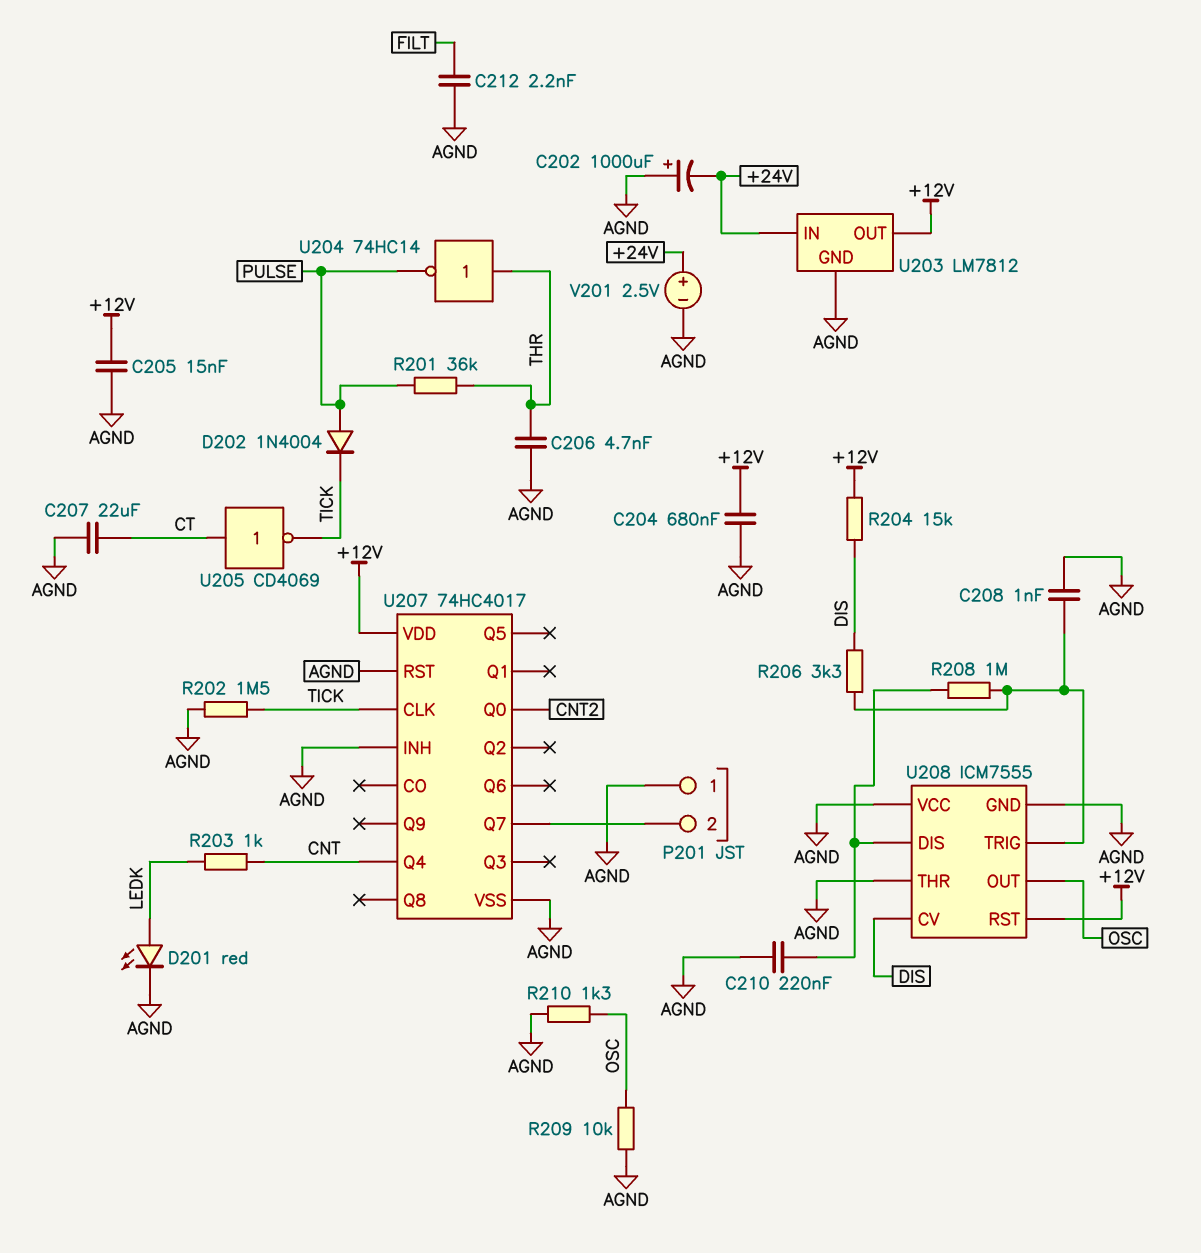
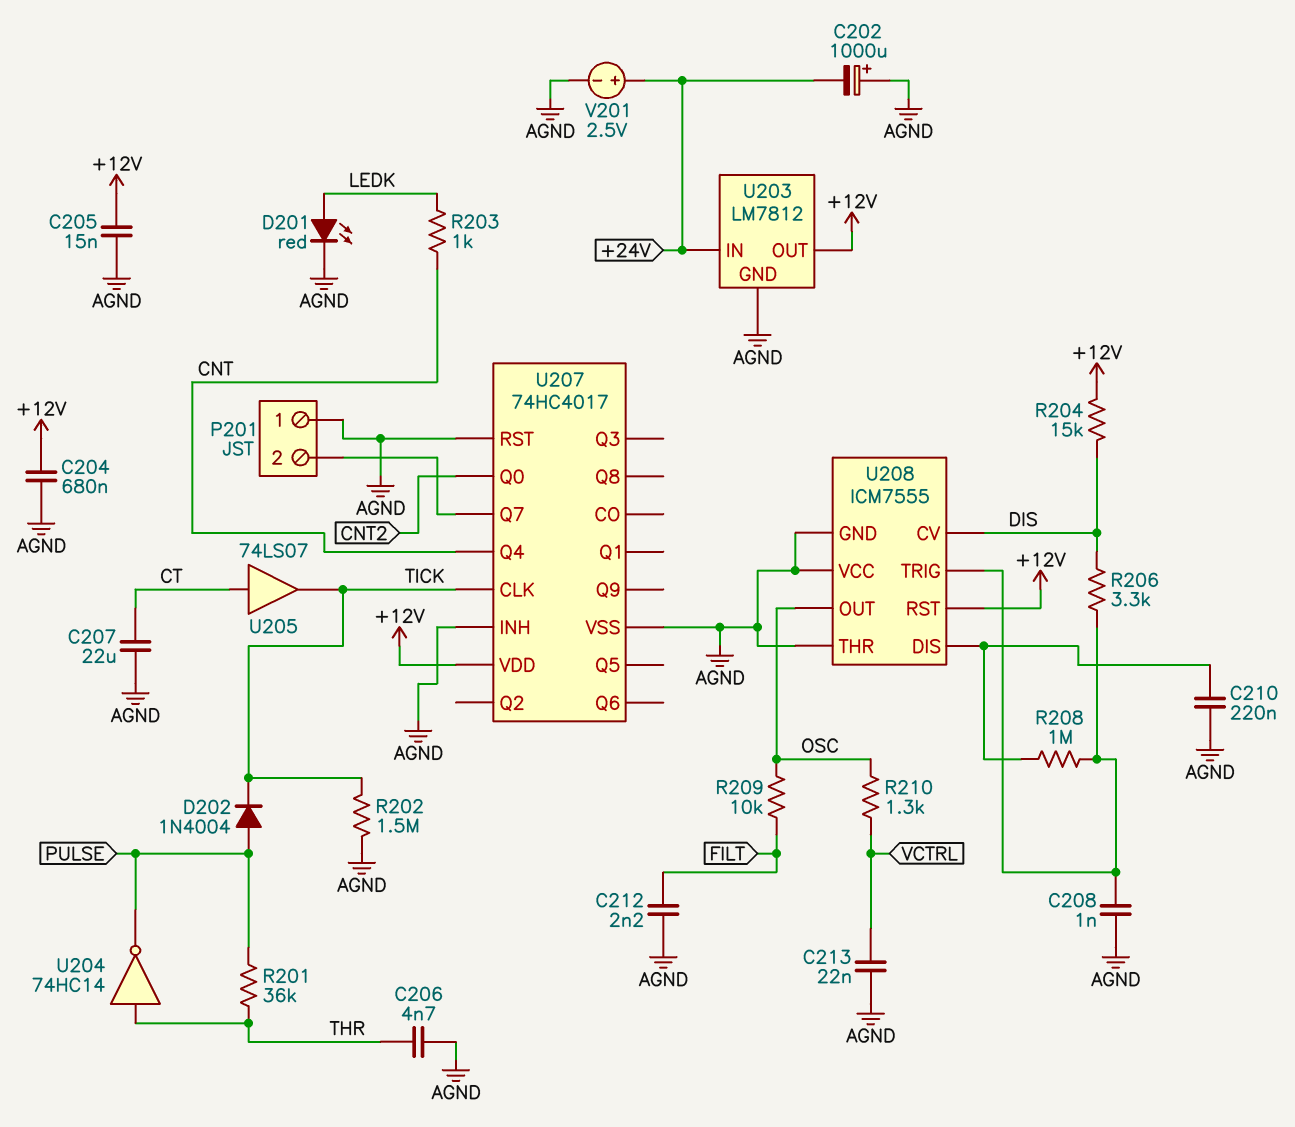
C213: none -> 22nF (AGND, VCTRL)
R209: 10k (AGND, OSC) -> 10k (FILT, OSC)
R210: 1.3k (AGND, OSC) -> 1.3k (OSC, VCTRL)
U205: NOT CD4069 (in CT, out TICK) -> buffer 74LS07 (in CT, out TICK)

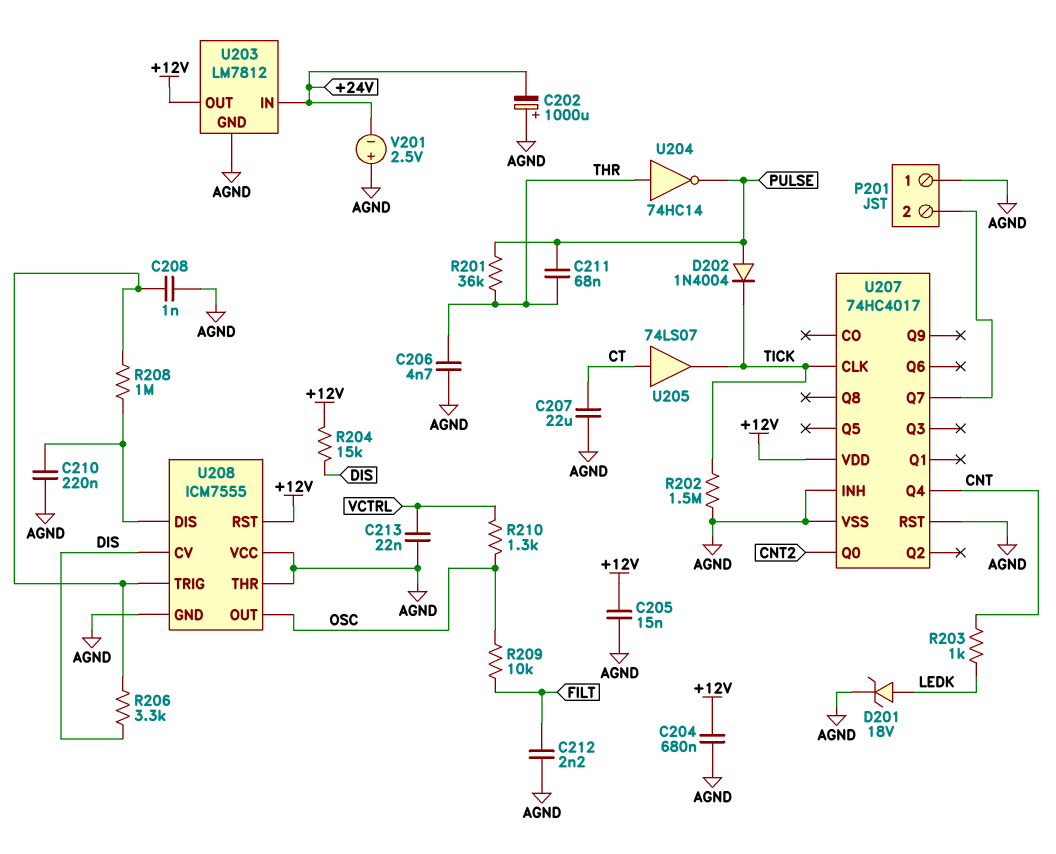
C211: none -> 68nF (PULSE, THR)
D201: LED red (A LEDK, K AGND) -> zener 18V (A LEDK, K AGND)
V201: 2.5V (plus +24V, minus AGND) -> 2.5V (plus AGND, minus +24V)

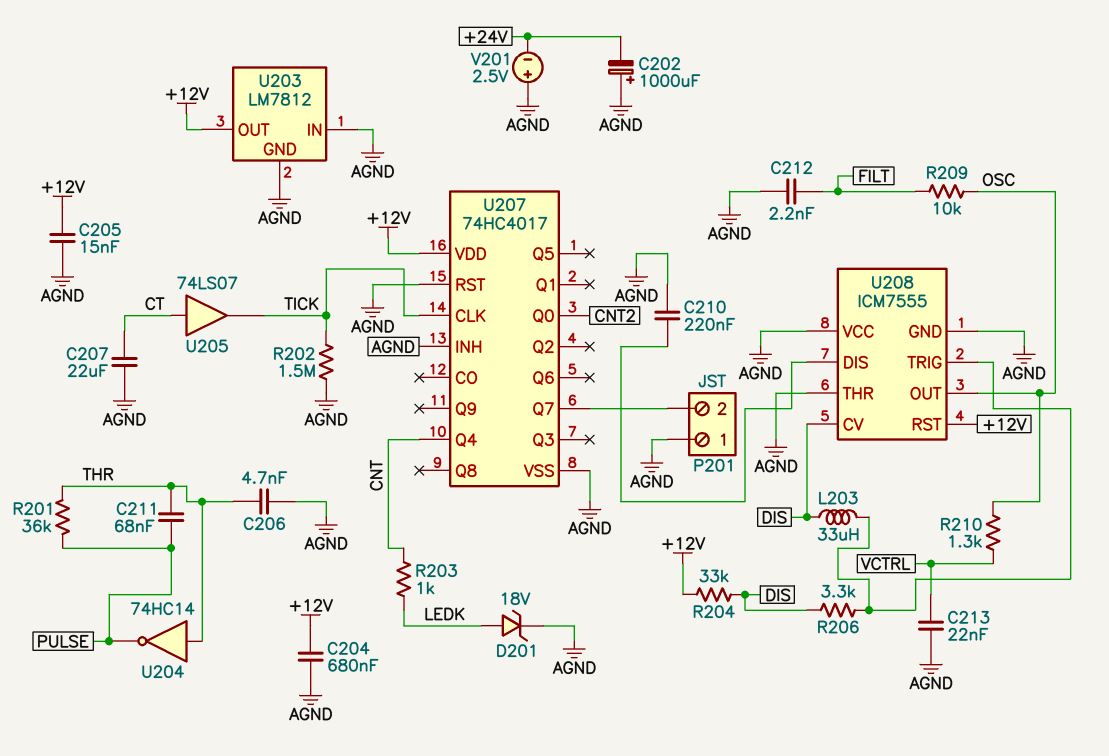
C208: 1nF (AGND, U208/TRIG) -> none
D202: diode 1N4004 (A PULSE, K TICK) -> none
L203: none -> 33uH (DIS, U208/TRIG)
R204: 15k (+12V, DIS) -> 33k (+12V, DIS)
R208: 1M (U208/DIS, U208/TRIG) -> none
U203 pin IN: +24V -> AGND

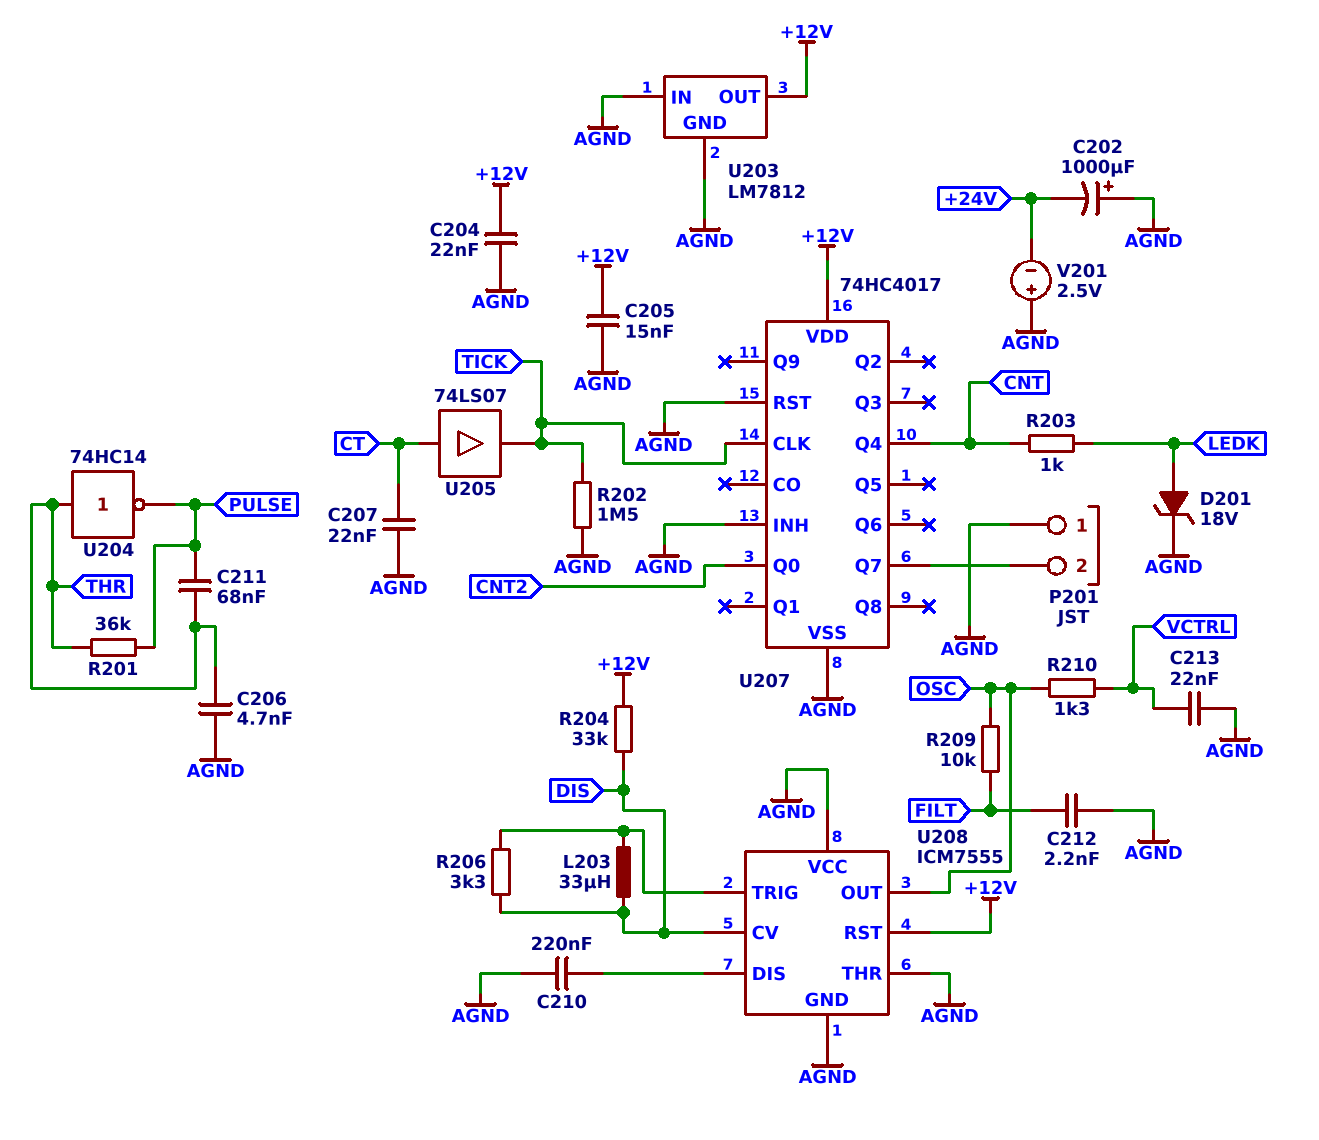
C204: 680nF (+12V, AGND) -> 22nF (+12V, AGND)
C207: 22uF (AGND, CT) -> 22nF (AGND, CT)

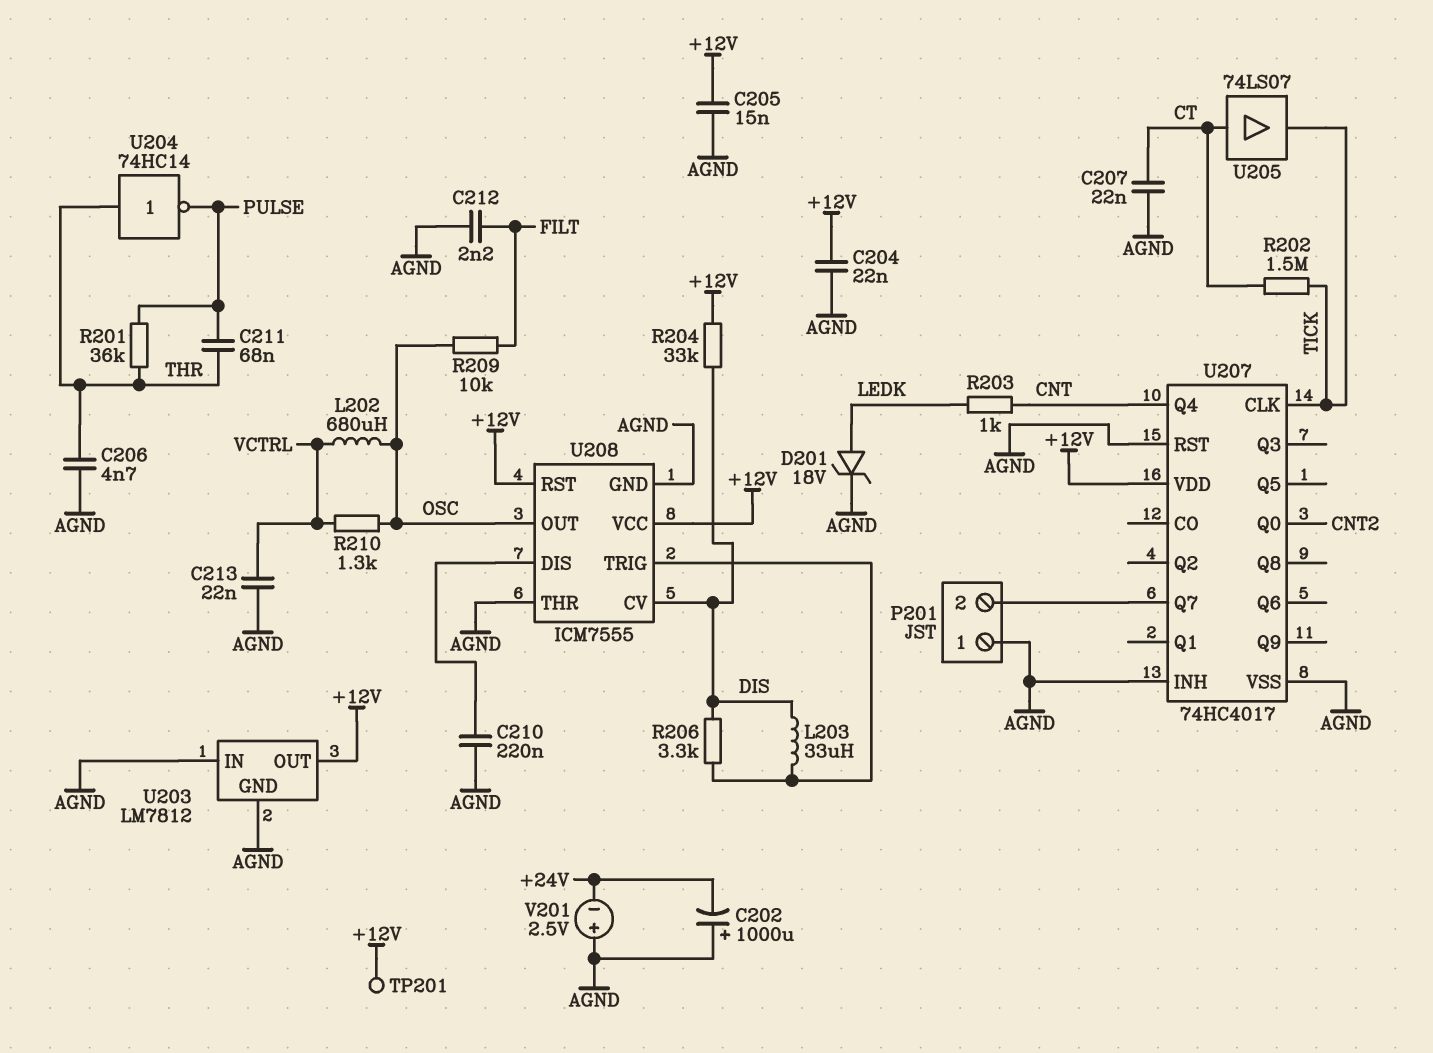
L202: none -> 680uH (OSC, VCTRL)
R202: 1.5M (AGND, TICK) -> 1.5M (CT, TICK)
TP201: none -> test point (+12V)
U208 pin VCC: AGND -> +12V

